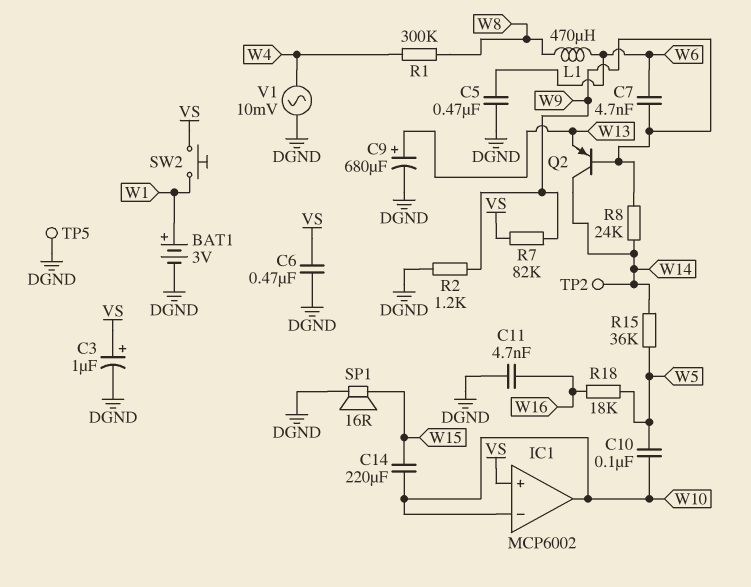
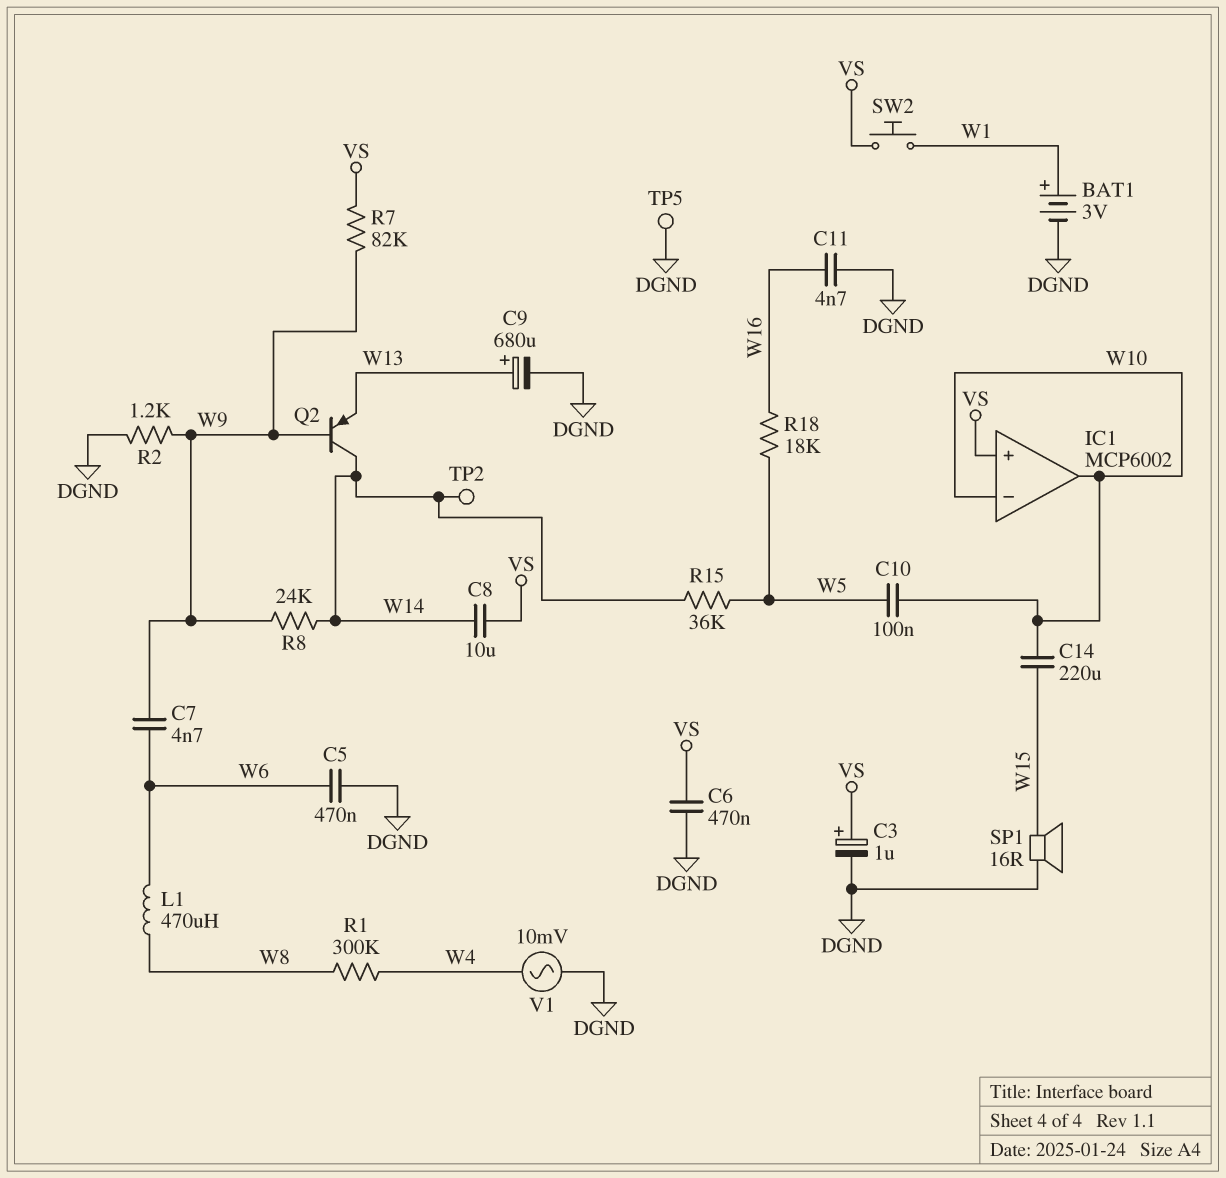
C8: none -> 10uF (VS, W14)

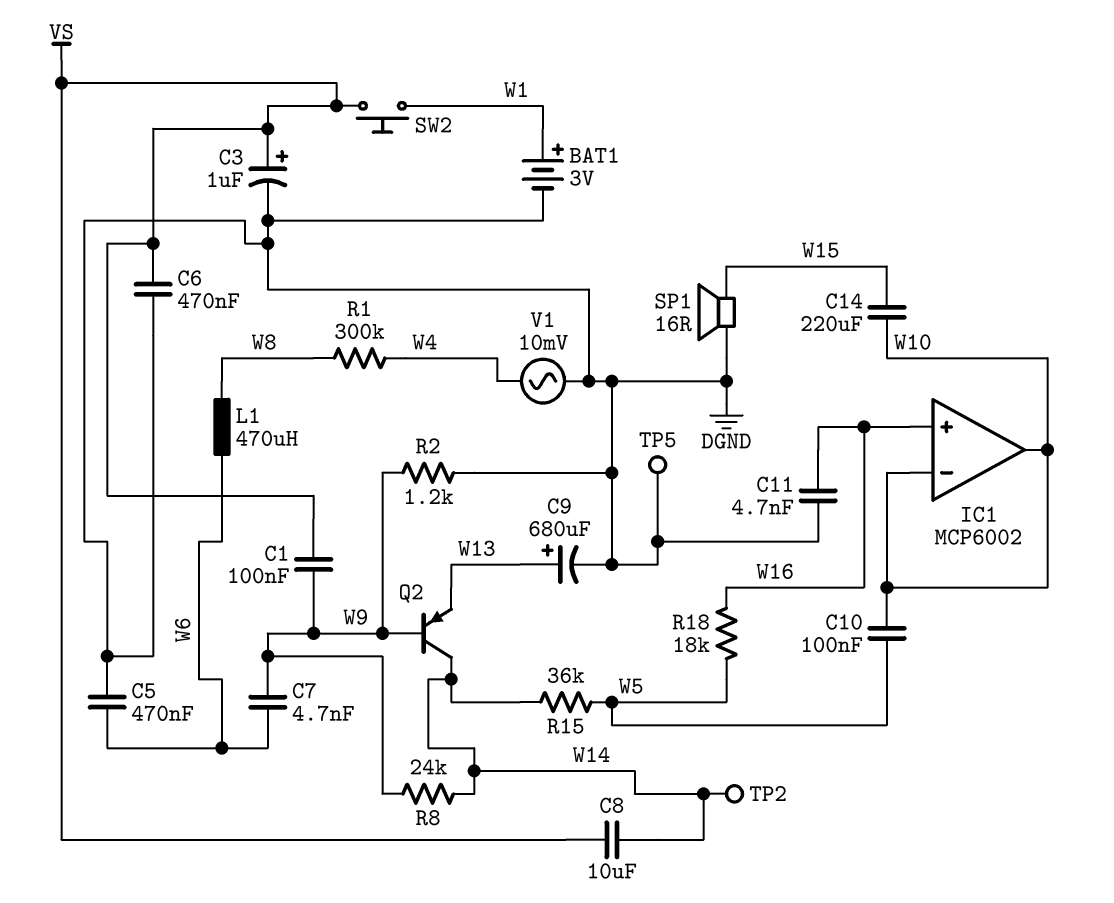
C1: none -> 100nF (VS, W9)
IC1 pin in+: VS -> W16
R7: 82k (VS, W9) -> none

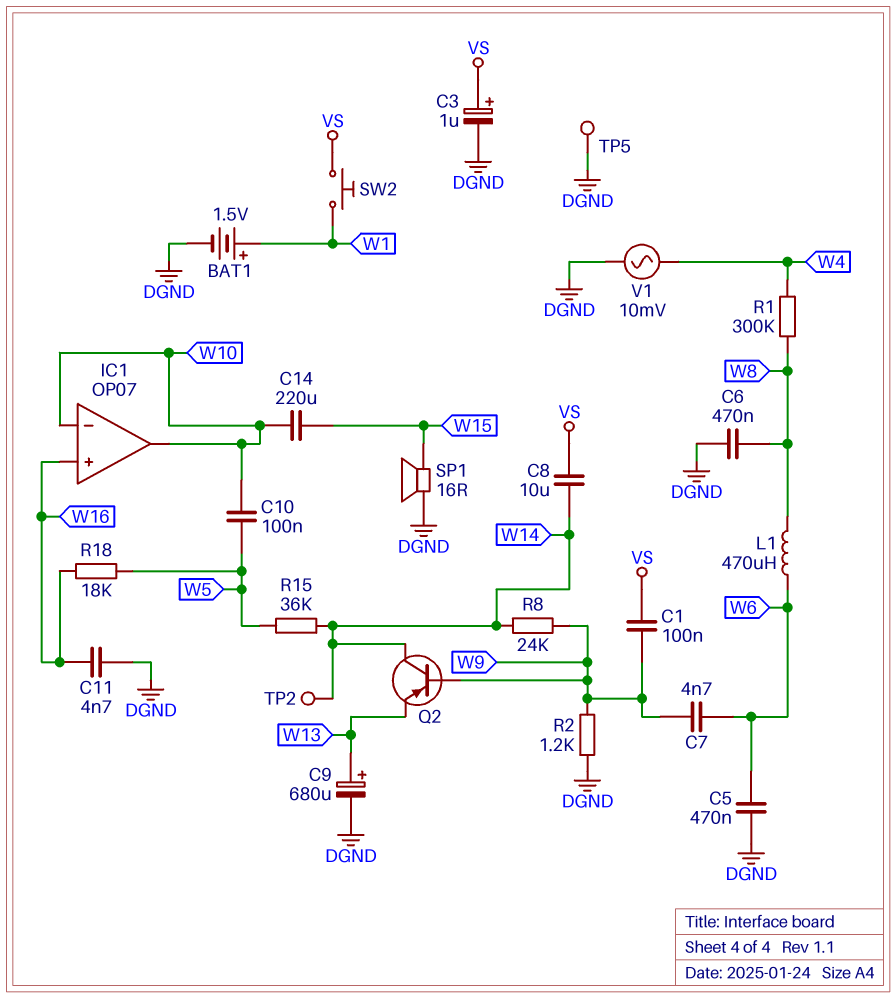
BAT1: 3V (plus W1, minus DGND) -> 1.5V (plus W1, minus DGND)
C6: 470nF (DGND, VS) -> 470nF (DGND, W8)
IC1: MCP6002 -> OP07

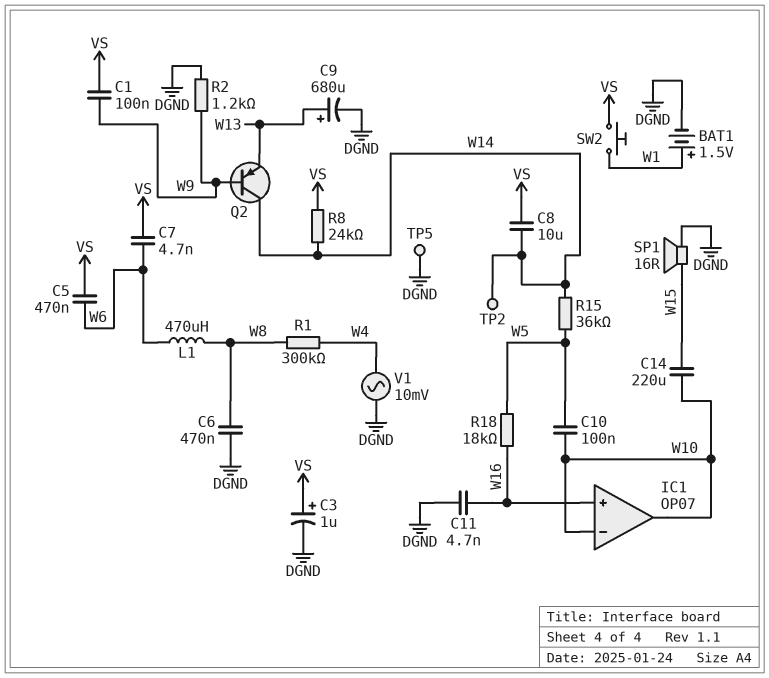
C5: 470nF (DGND, W6) -> 470nF (VS, W6)
C7: 4.7nF (W6, W9) -> 4.7nF (VS, W6)
R8: 24k (W9, W14) -> 24k (VS, W14)

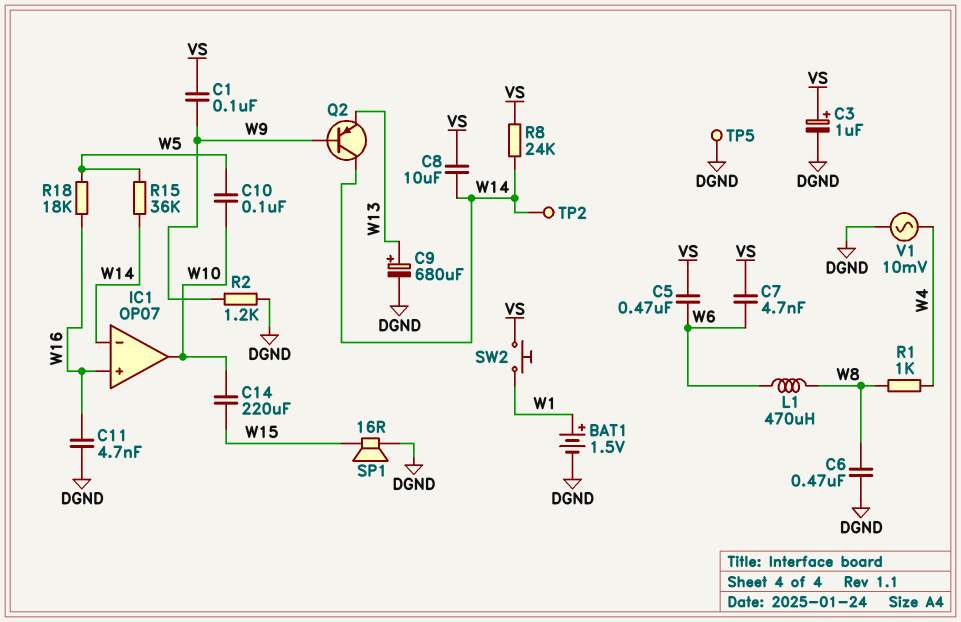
IC1 pin in-: W10 -> W14
R1: 300k (W4, W8) -> 1k (W4, W8)

